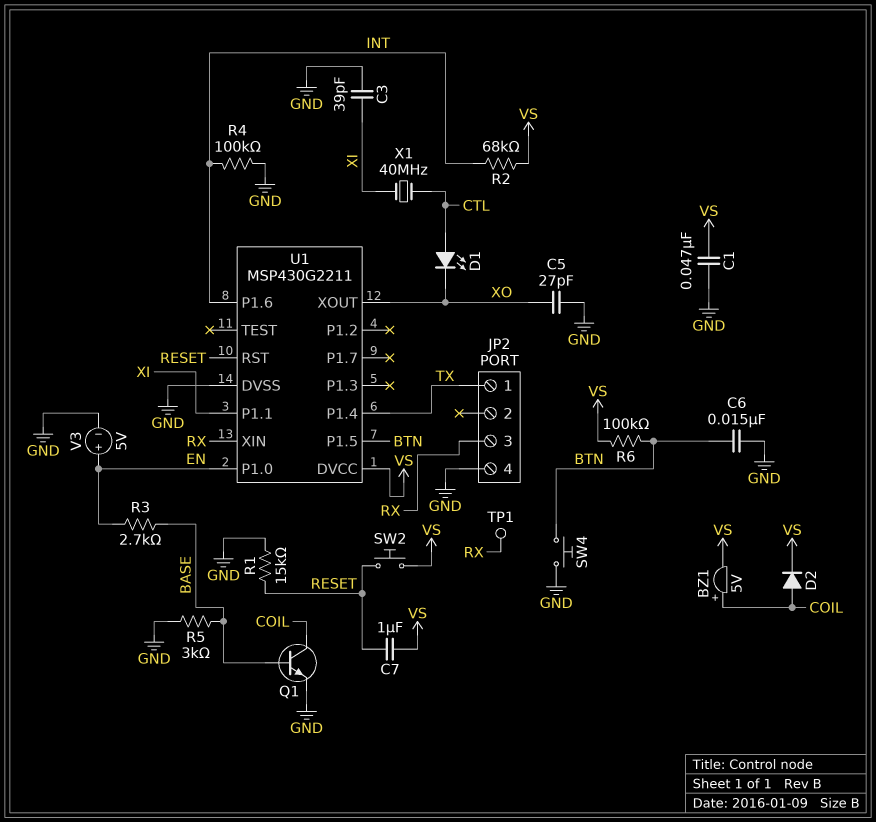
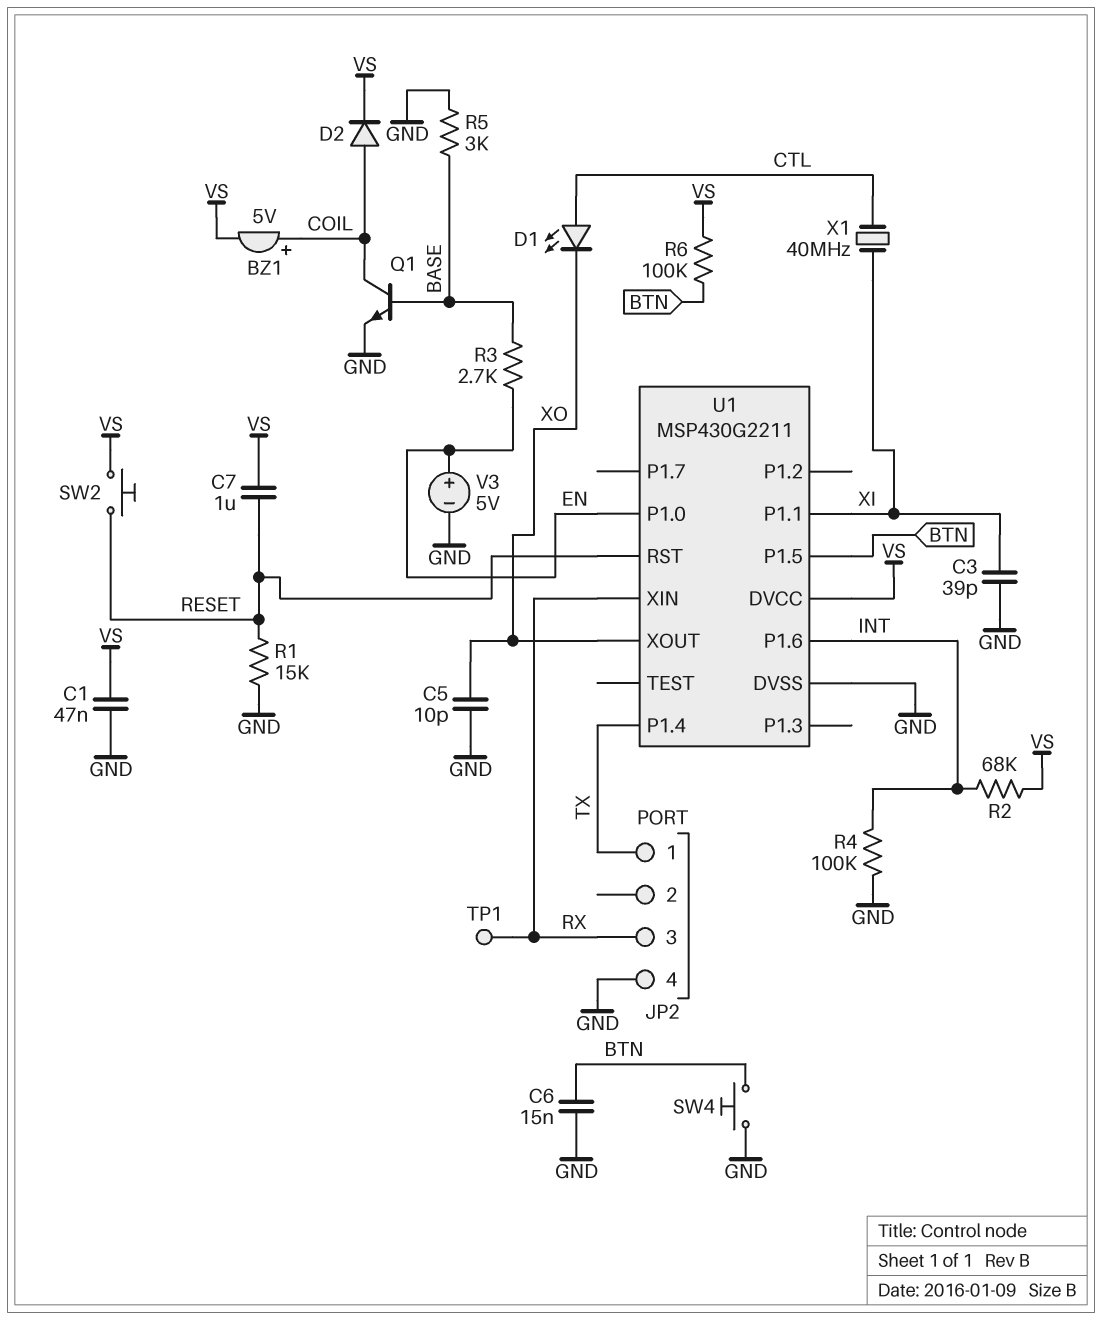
C5: 27pF (GND, XO) -> 10pF (GND, XO)

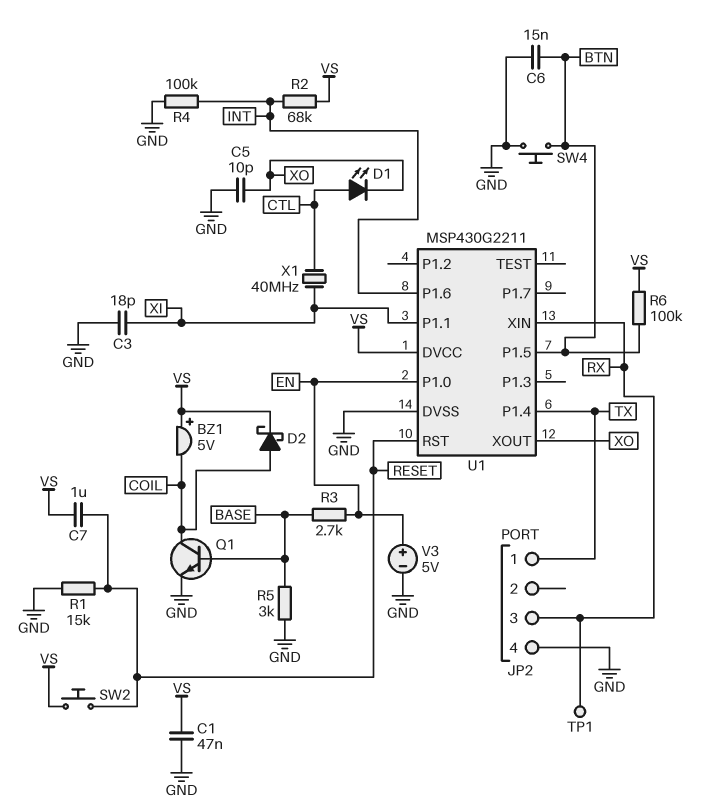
BZ1: buzzer 5V (plus COIL, minus VS) -> buzzer 5V (plus VS, minus COIL)
C3: 39pF (GND, XI) -> 18pF (GND, XI)
D2: diode (A COIL, K VS) -> schottky (A COIL, K VS)

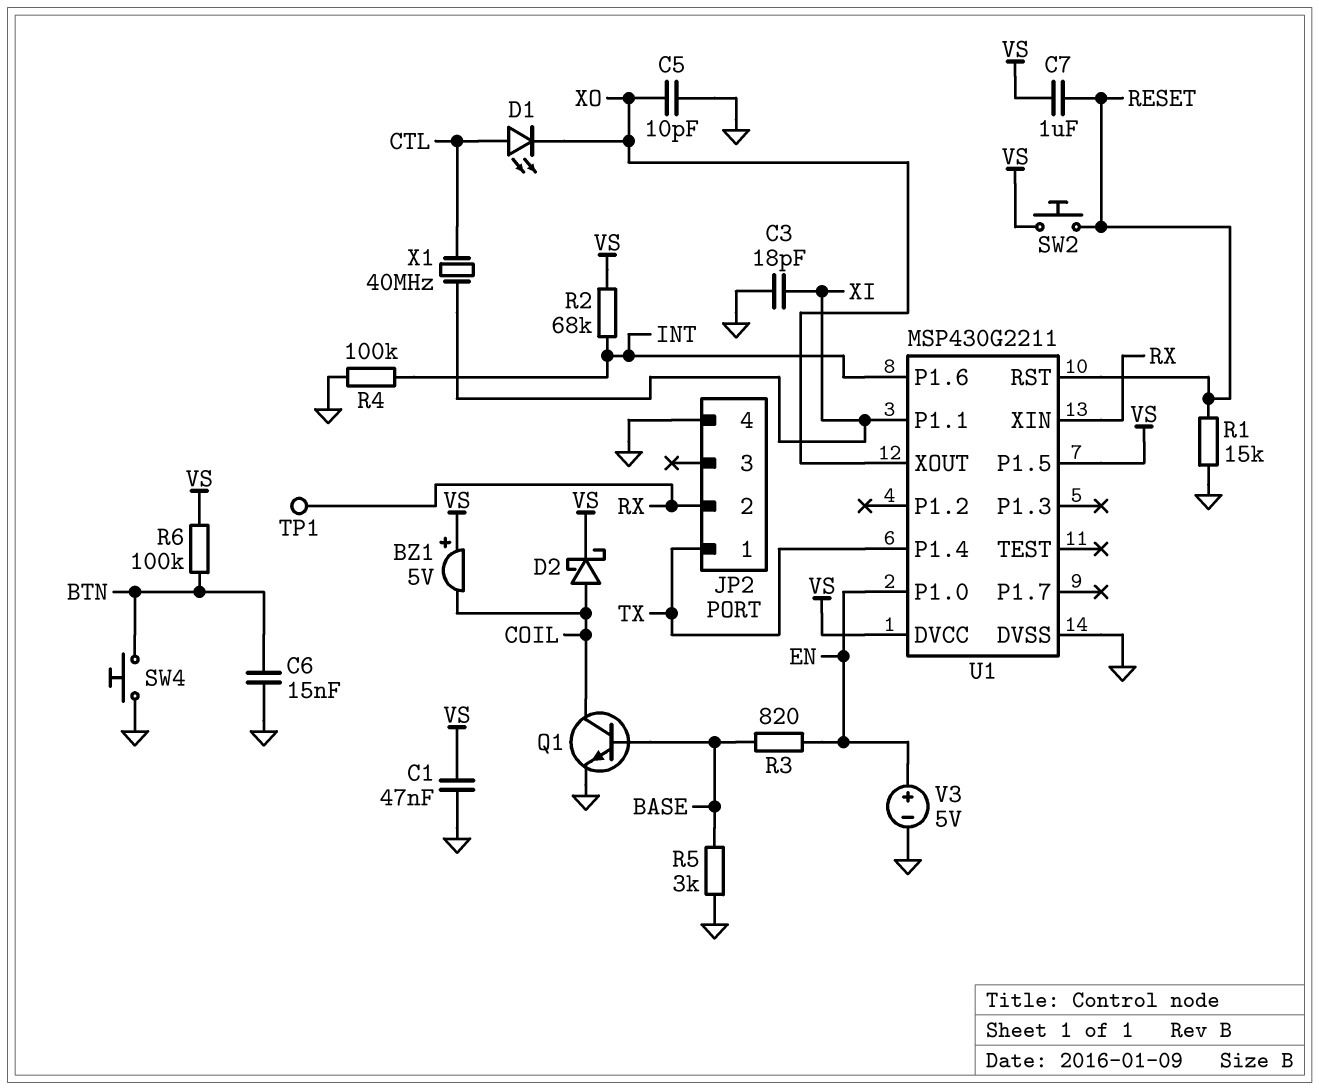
JP2 pin 2: none -> RX
JP2 pin 3: RX -> none
R3: 2.7k (BASE, EN) -> 820 (BASE, EN)
U1 pin P1.5: BTN -> VS

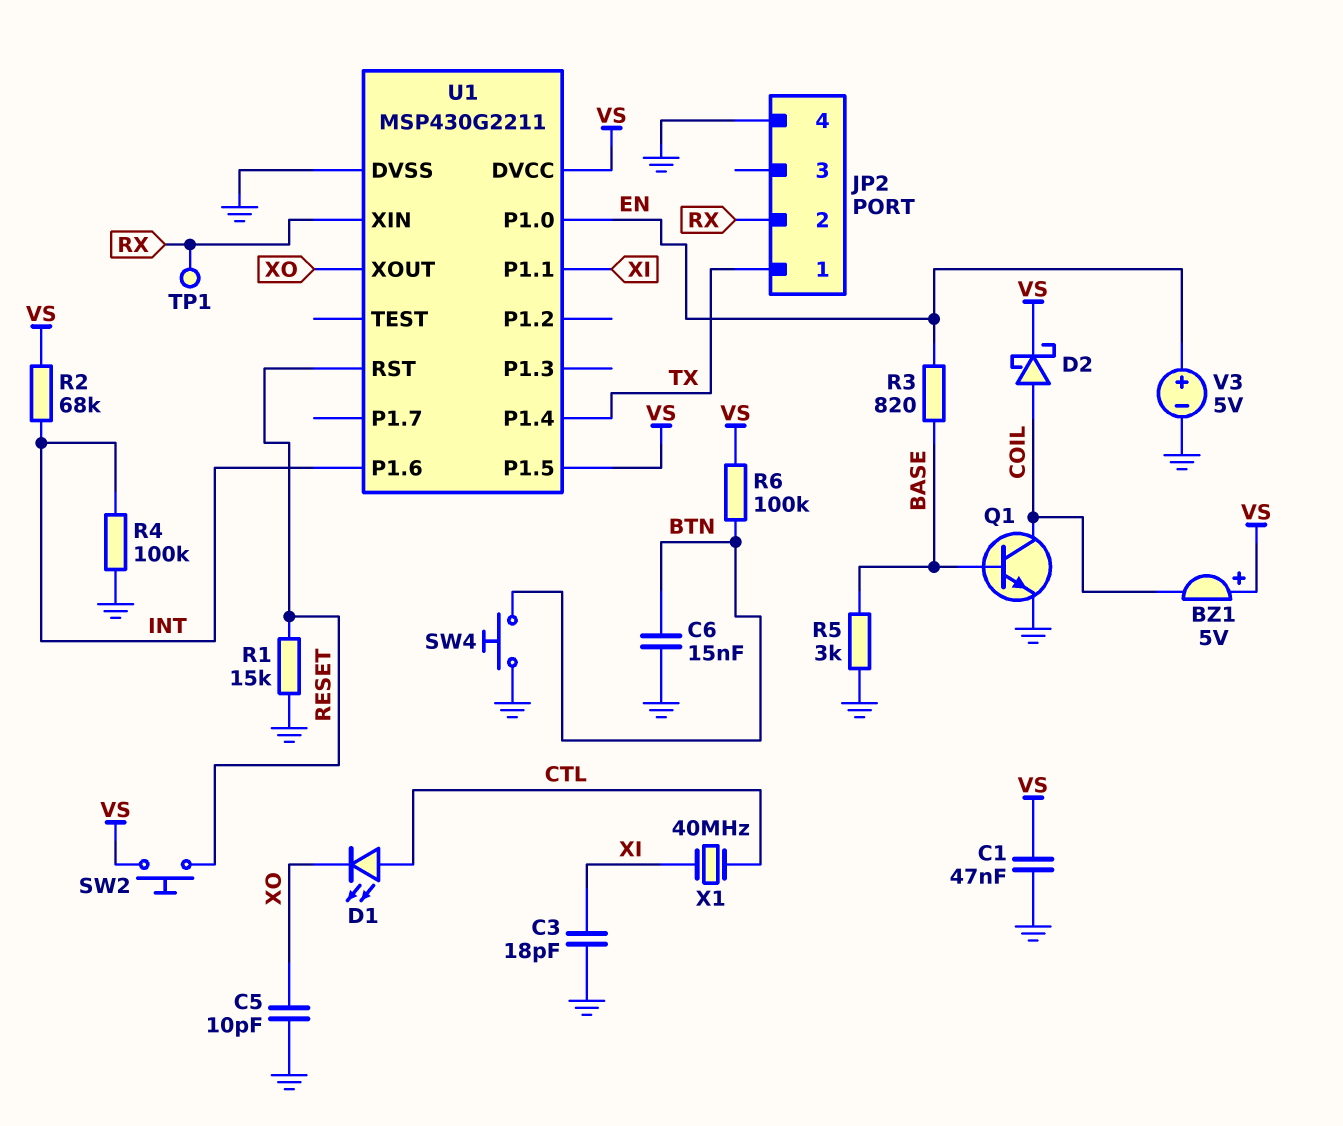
C7: 1uF (RESET, VS) -> none

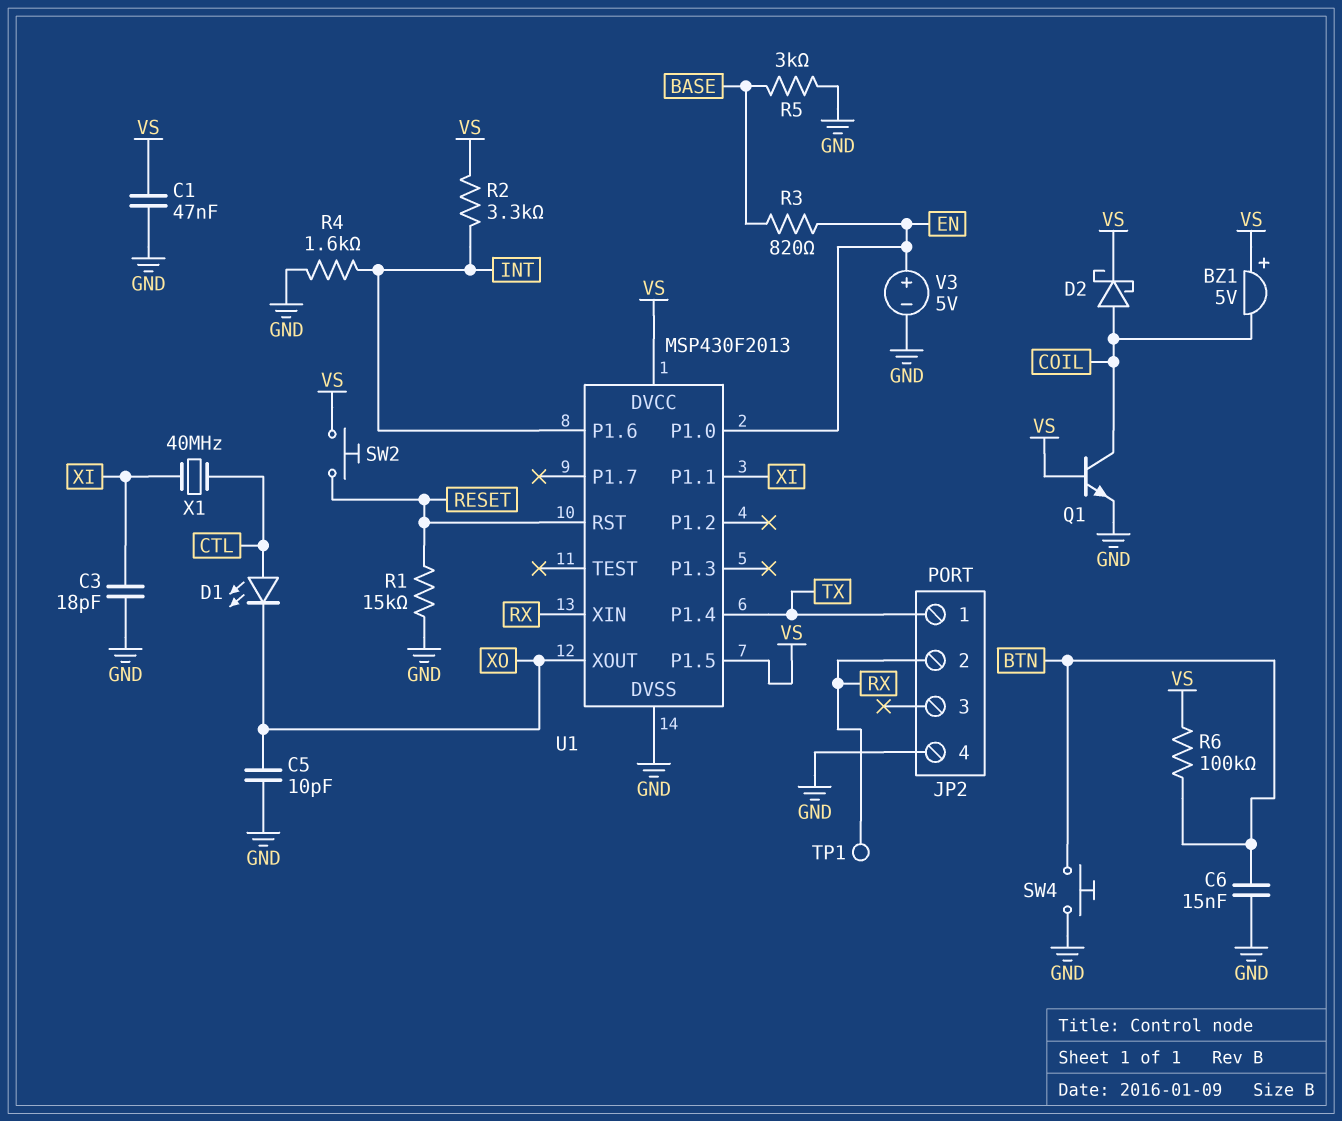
Q1: NPN (B BASE, C COIL, E GND) -> NPN (B VS, C COIL, E GND)
R2: 68k (INT, VS) -> 3.3k (INT, VS)
R4: 100k (GND, INT) -> 1.6k (GND, INT)
U1: MSP430G2211 -> MSP430F2013

